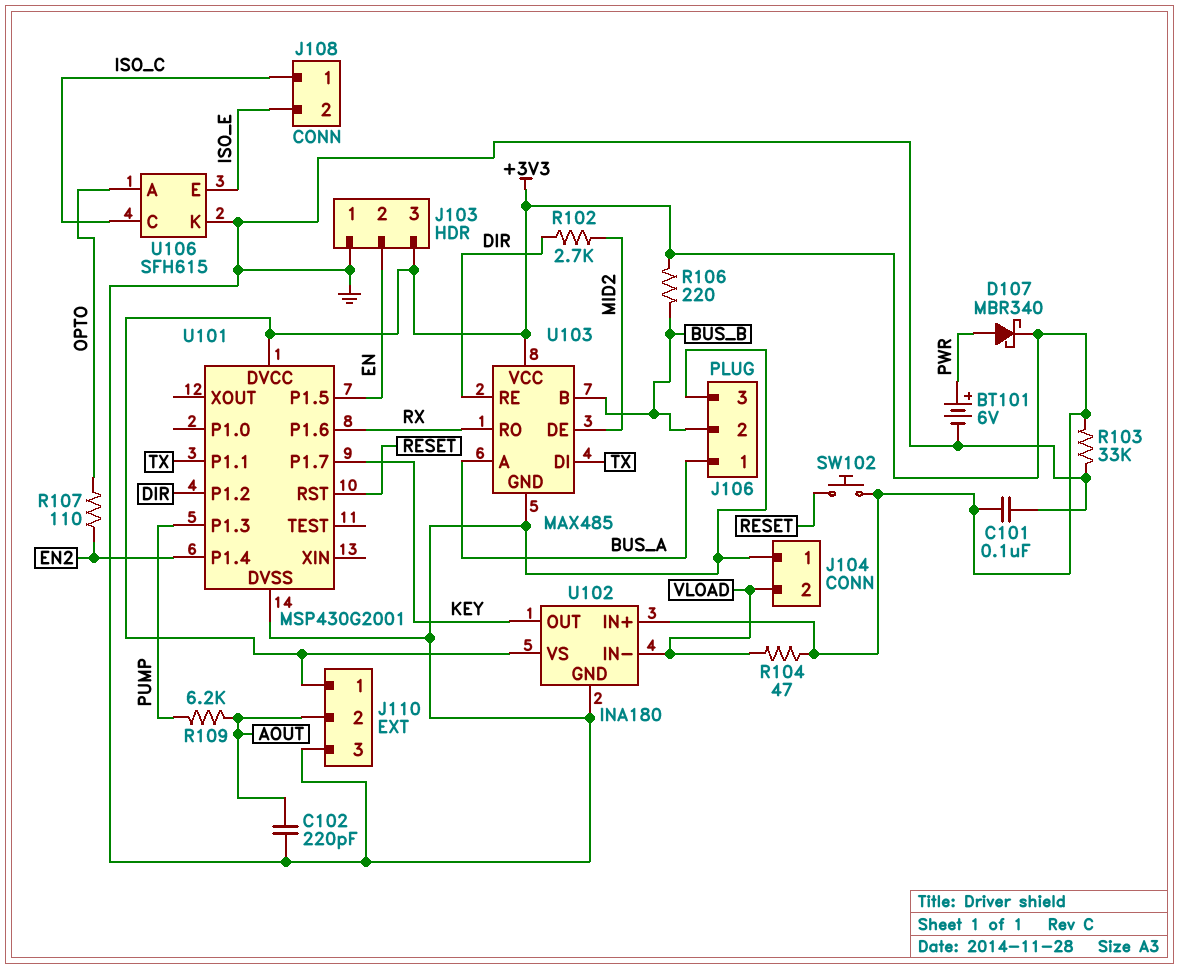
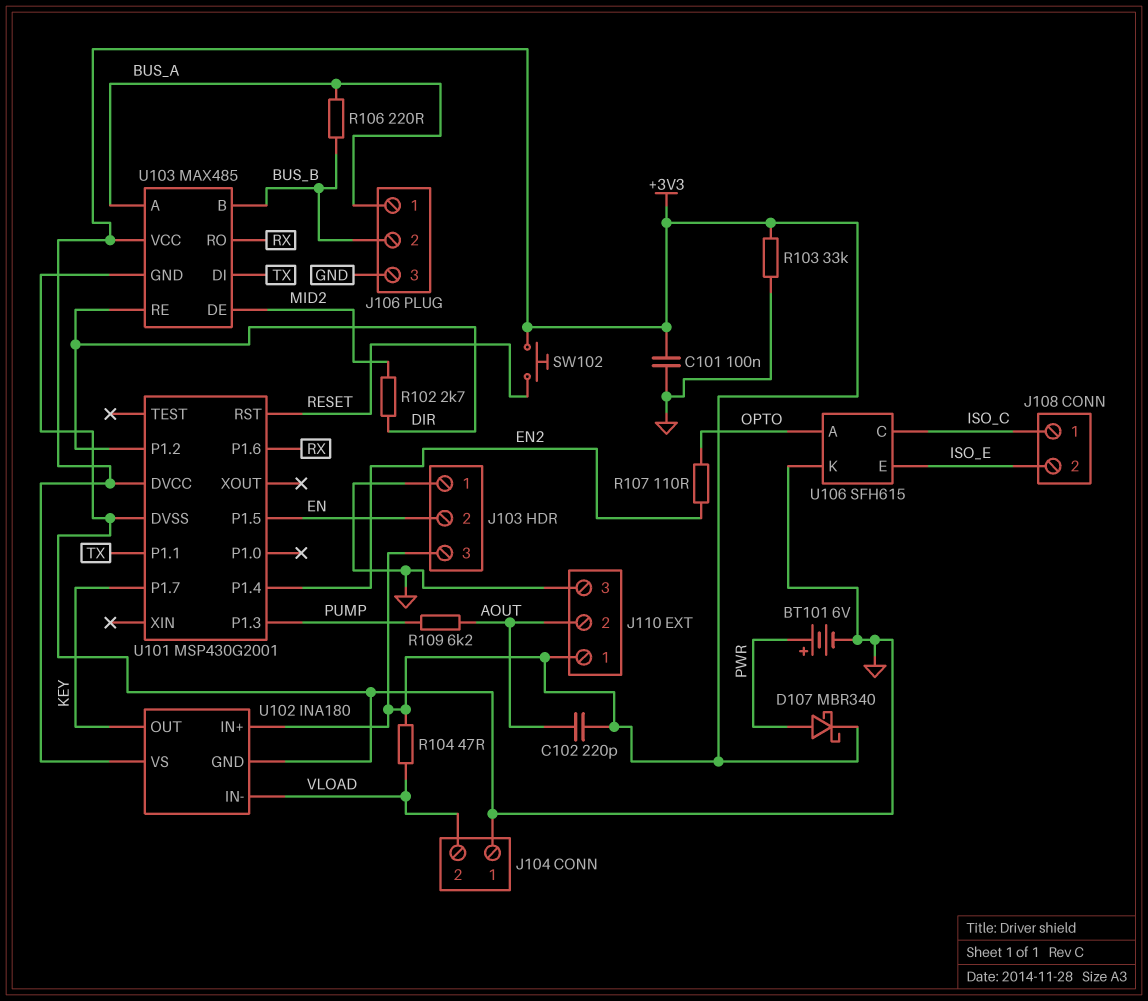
C102: 220pF (AOUT, GND) -> 220pF (+3V3, AOUT)
R106: 220 (+3V3, BUS_B) -> 220 (BUS_A, BUS_B)

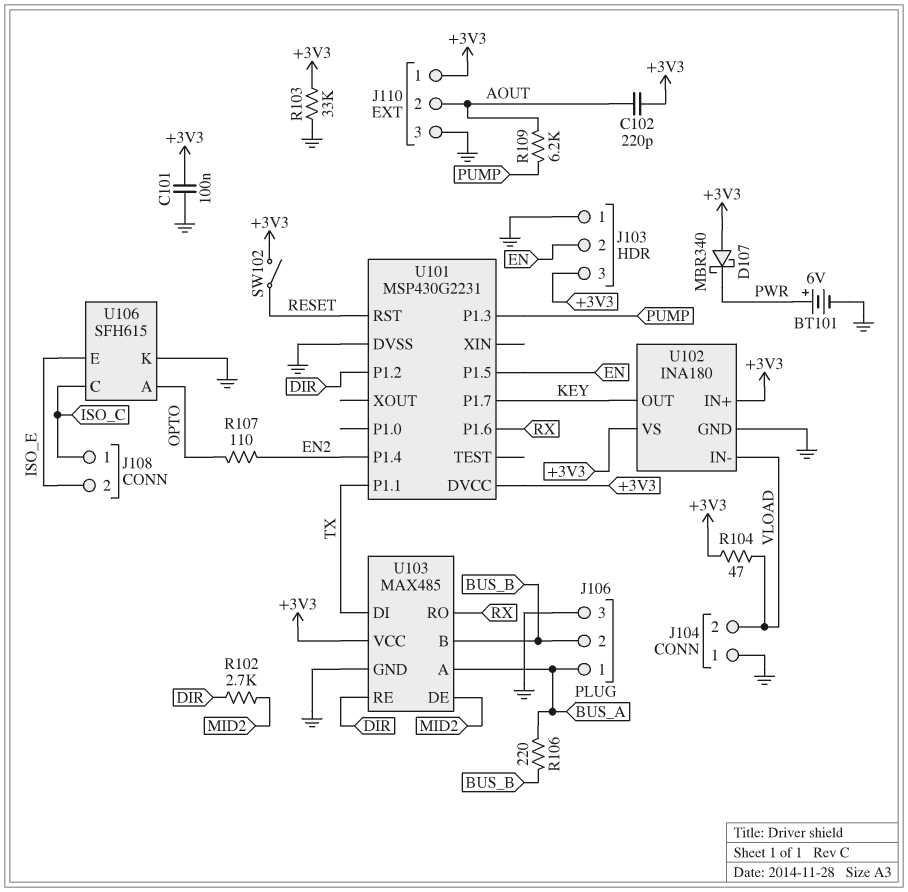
D107: schottky MBR340 (A PWR, K +3V3) -> schottky MBR340 (A +3V3, K PWR)
SW102: button (+3V3, RESET) -> switch (+3V3, RESET)
U101: MSP430G2001 -> MSP430G2231

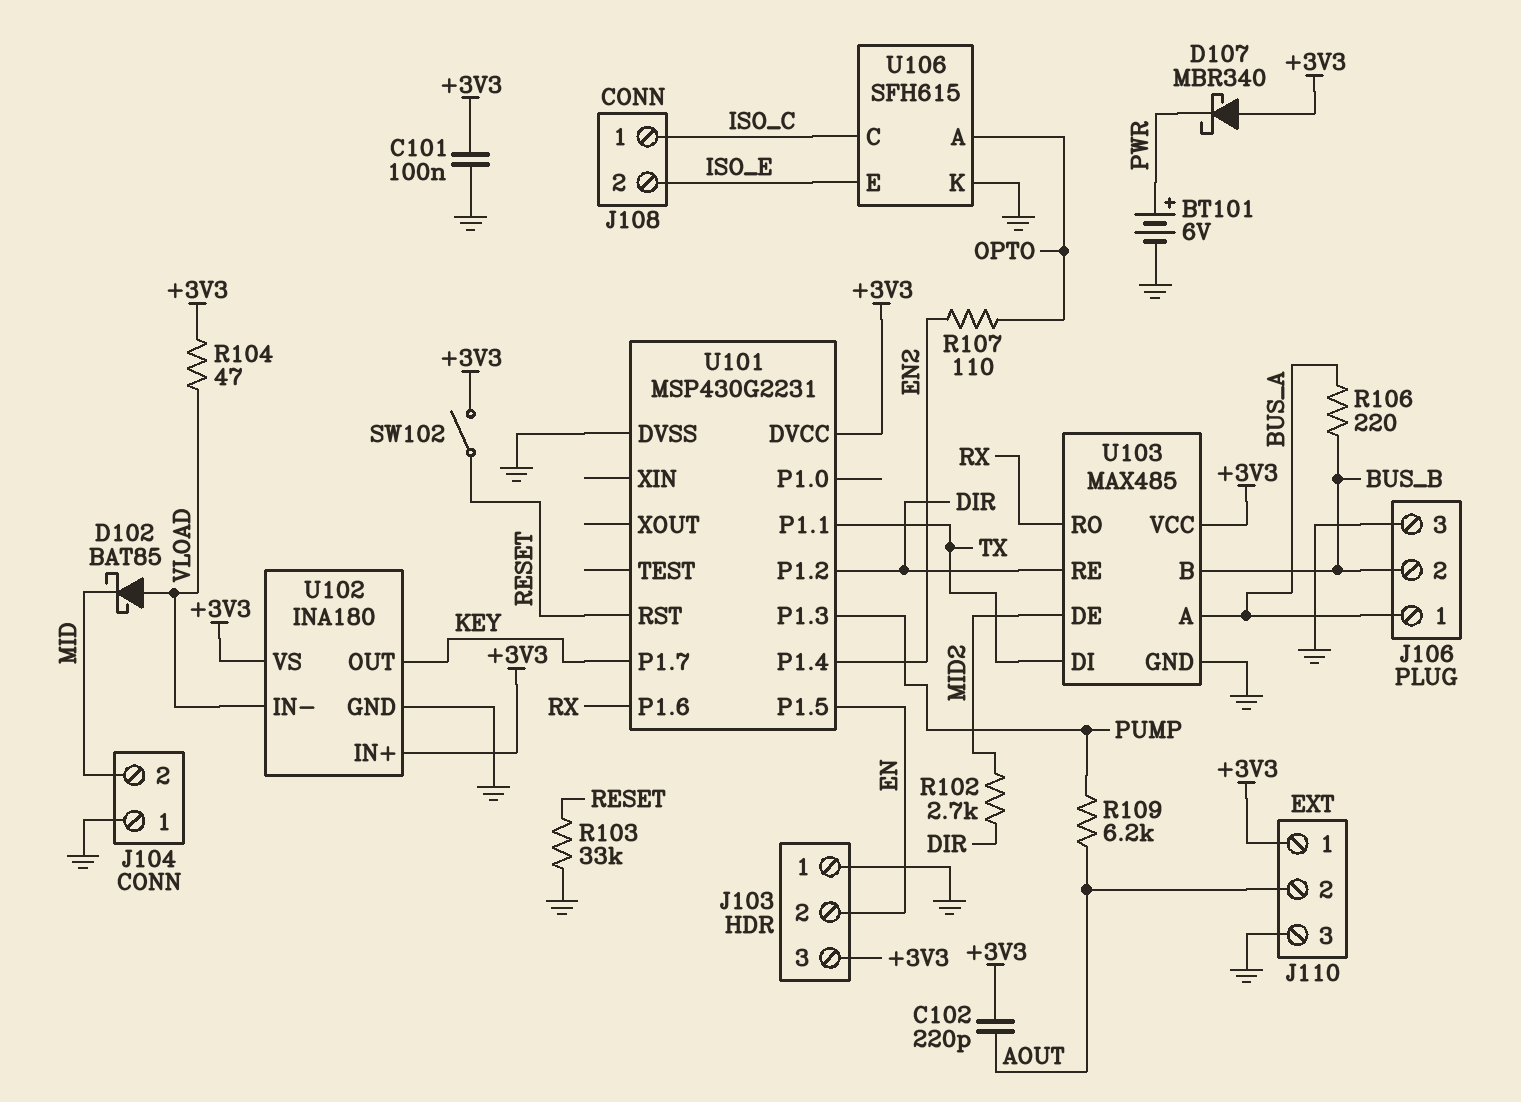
D102: none -> schottky BAT85 (A VLOAD, K MID)
J104 pin 2: VLOAD -> MID
R103: 33k (+3V3, GND) -> 33k (GND, RESET)

